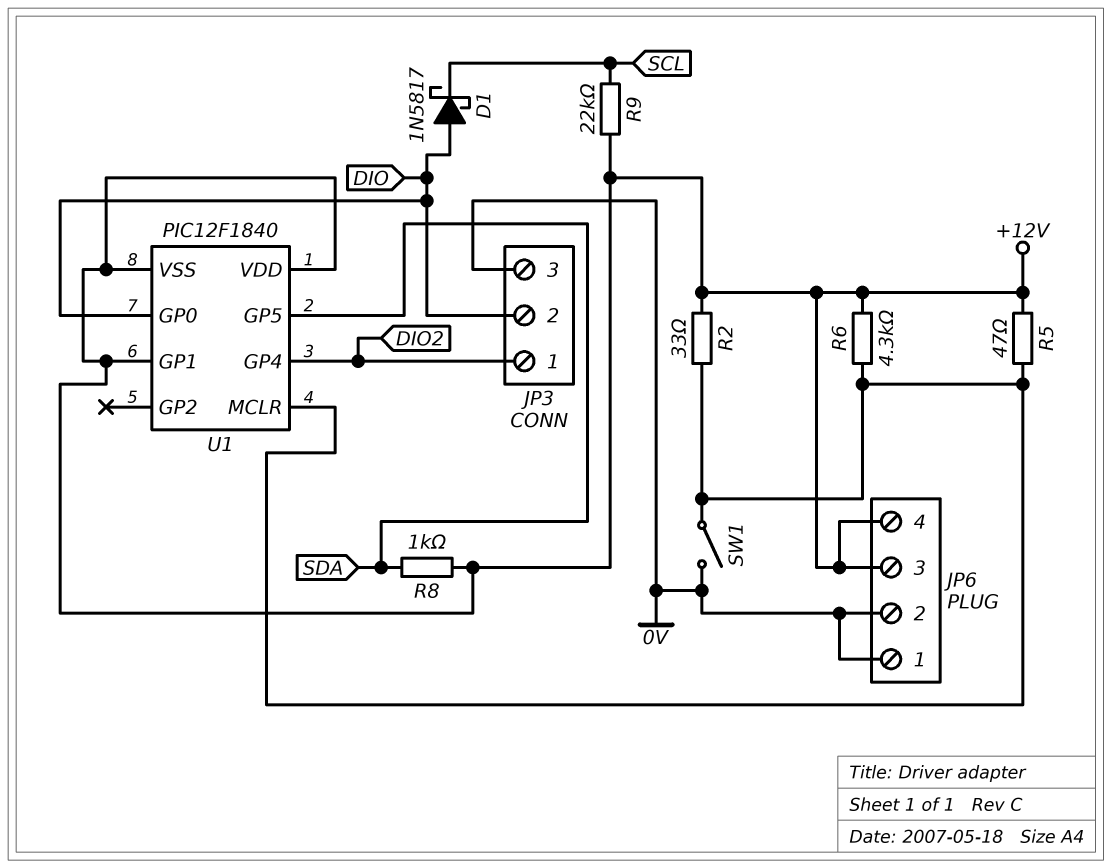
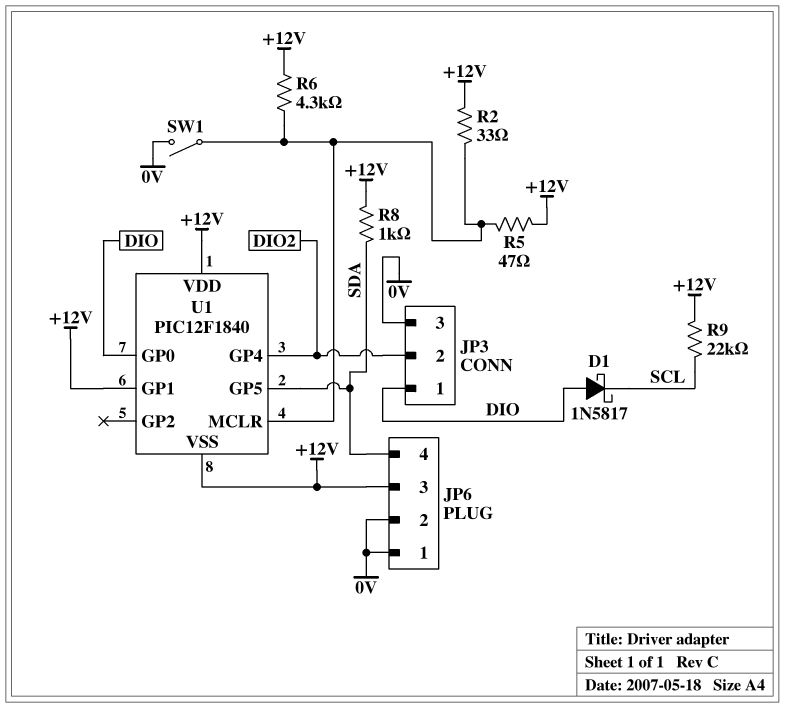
JP3 pin 1: DIO2 -> DIO
JP3 pin 2: DIO -> DIO2
JP6 pin 4: +12V -> SDA

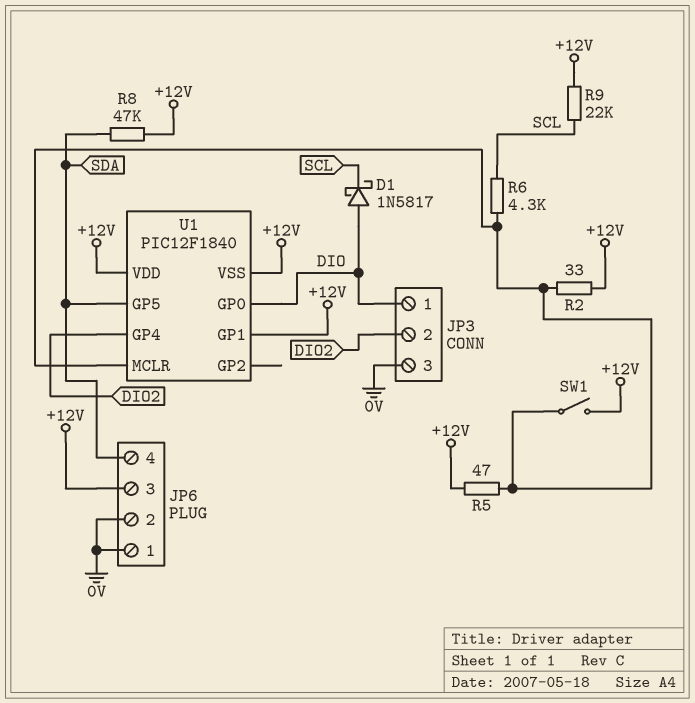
R6: 4.3k (+12V, U1/MCLR) -> 4.3k (SCL, U1/MCLR)
R8: 1k (+12V, SDA) -> 47k (+12V, SDA)
SW1: switch (0V, U1/MCLR) -> switch (+12V, U1/MCLR)

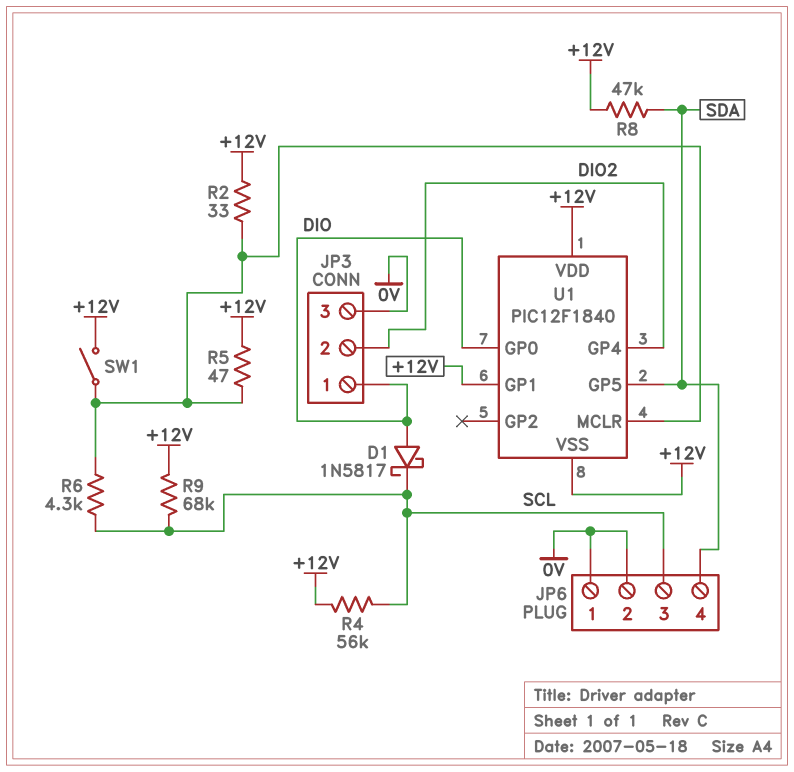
JP6 pin 3: +12V -> SCL
R4: none -> 56k (+12V, SCL)
R9: 22k (+12V, SCL) -> 68k (+12V, SCL)

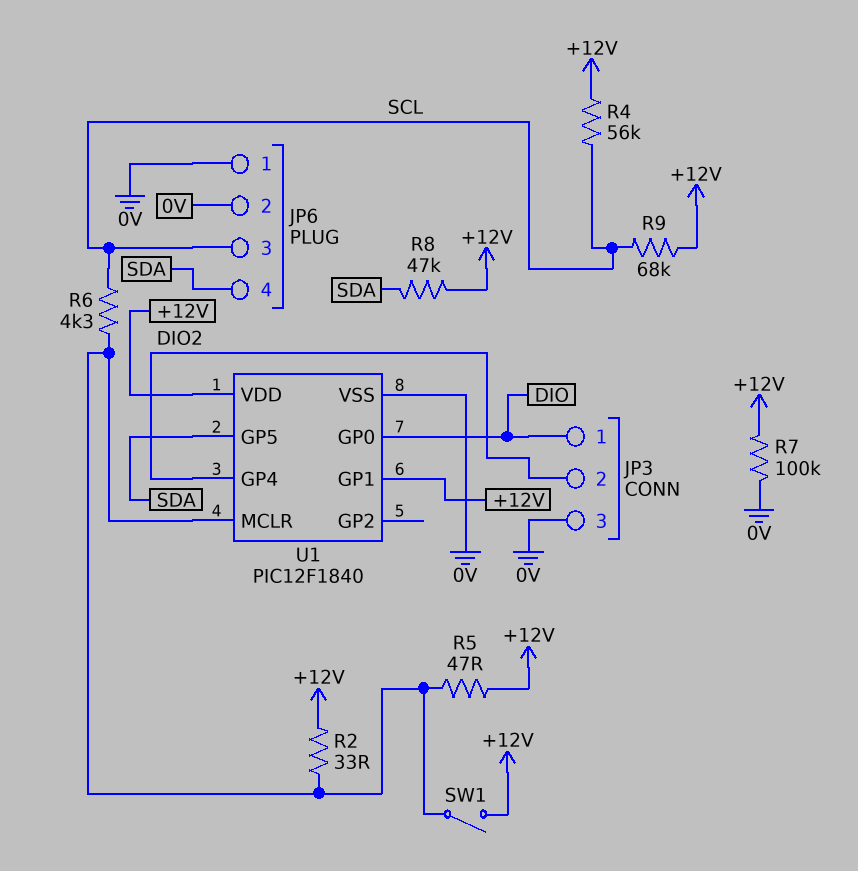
D1: schottky 1N5817 (A DIO, K SCL) -> none
R7: none -> 100k (+12V, 0V)
U1 pin VSS: +12V -> 0V

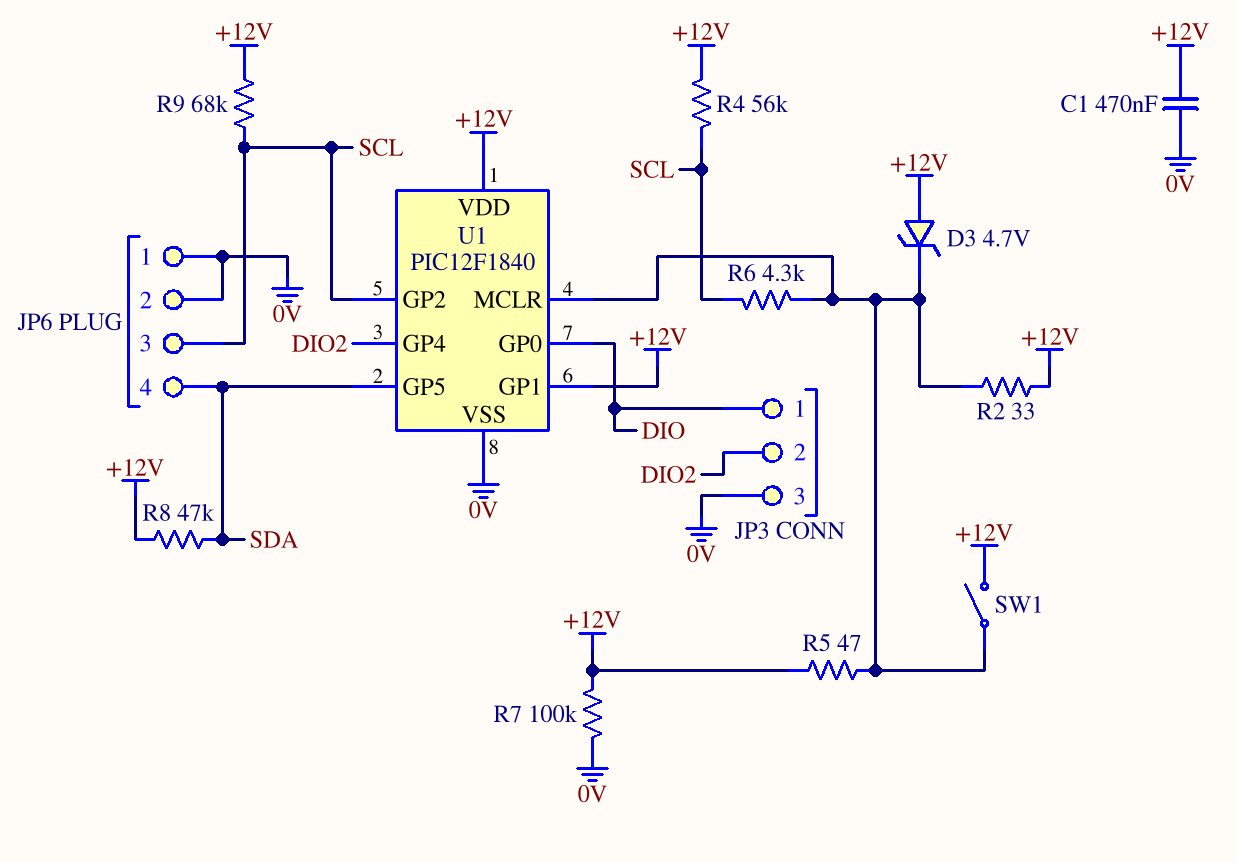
C1: none -> 470nF (+12V, 0V)
D3: none -> zener 4.7V (A +12V, K U1/MCLR)
U1 pin GP2: none -> SCL

